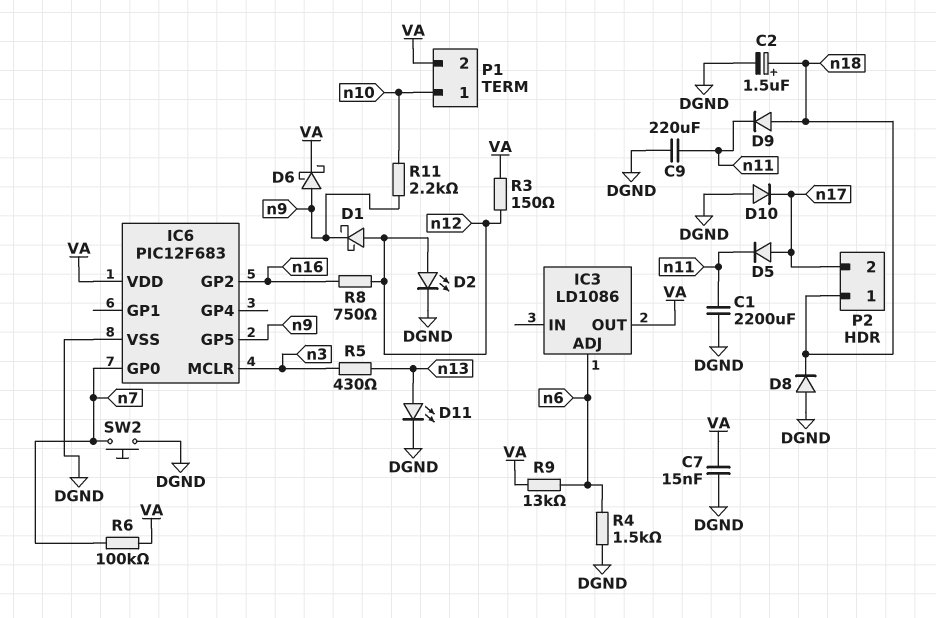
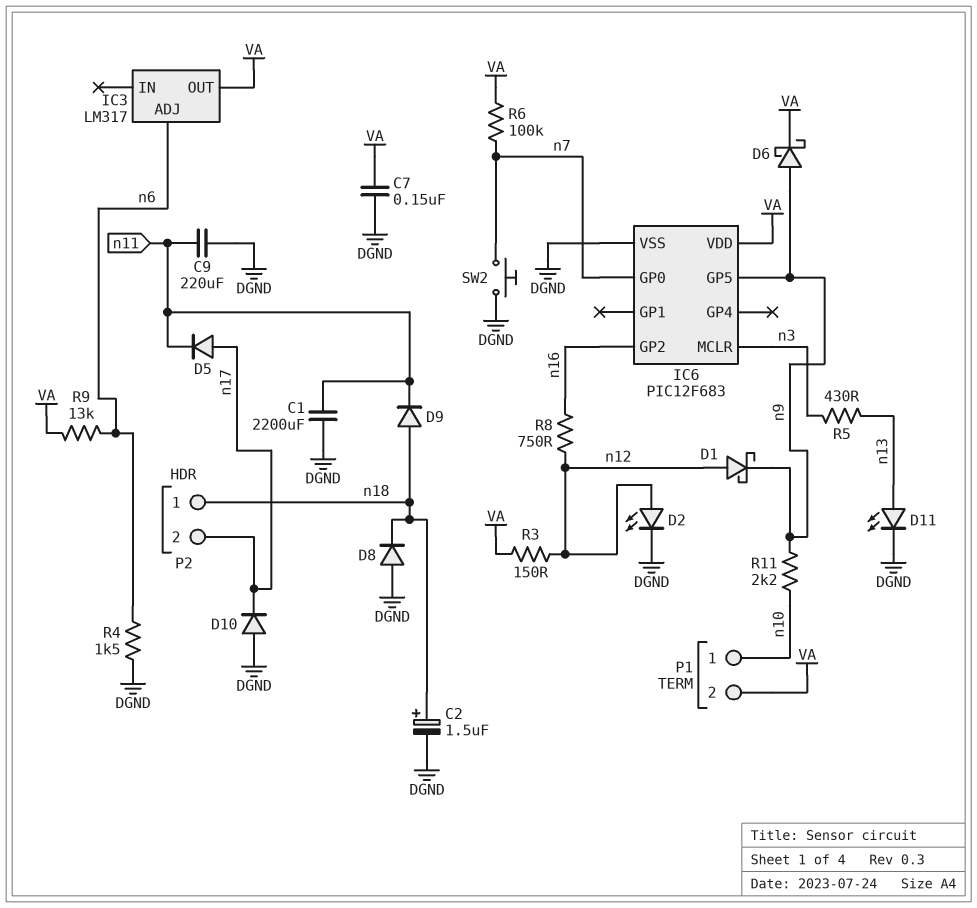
C7: 15nF (DGND, VA) -> 150nF (DGND, VA)
IC3: LD1086 -> LM317

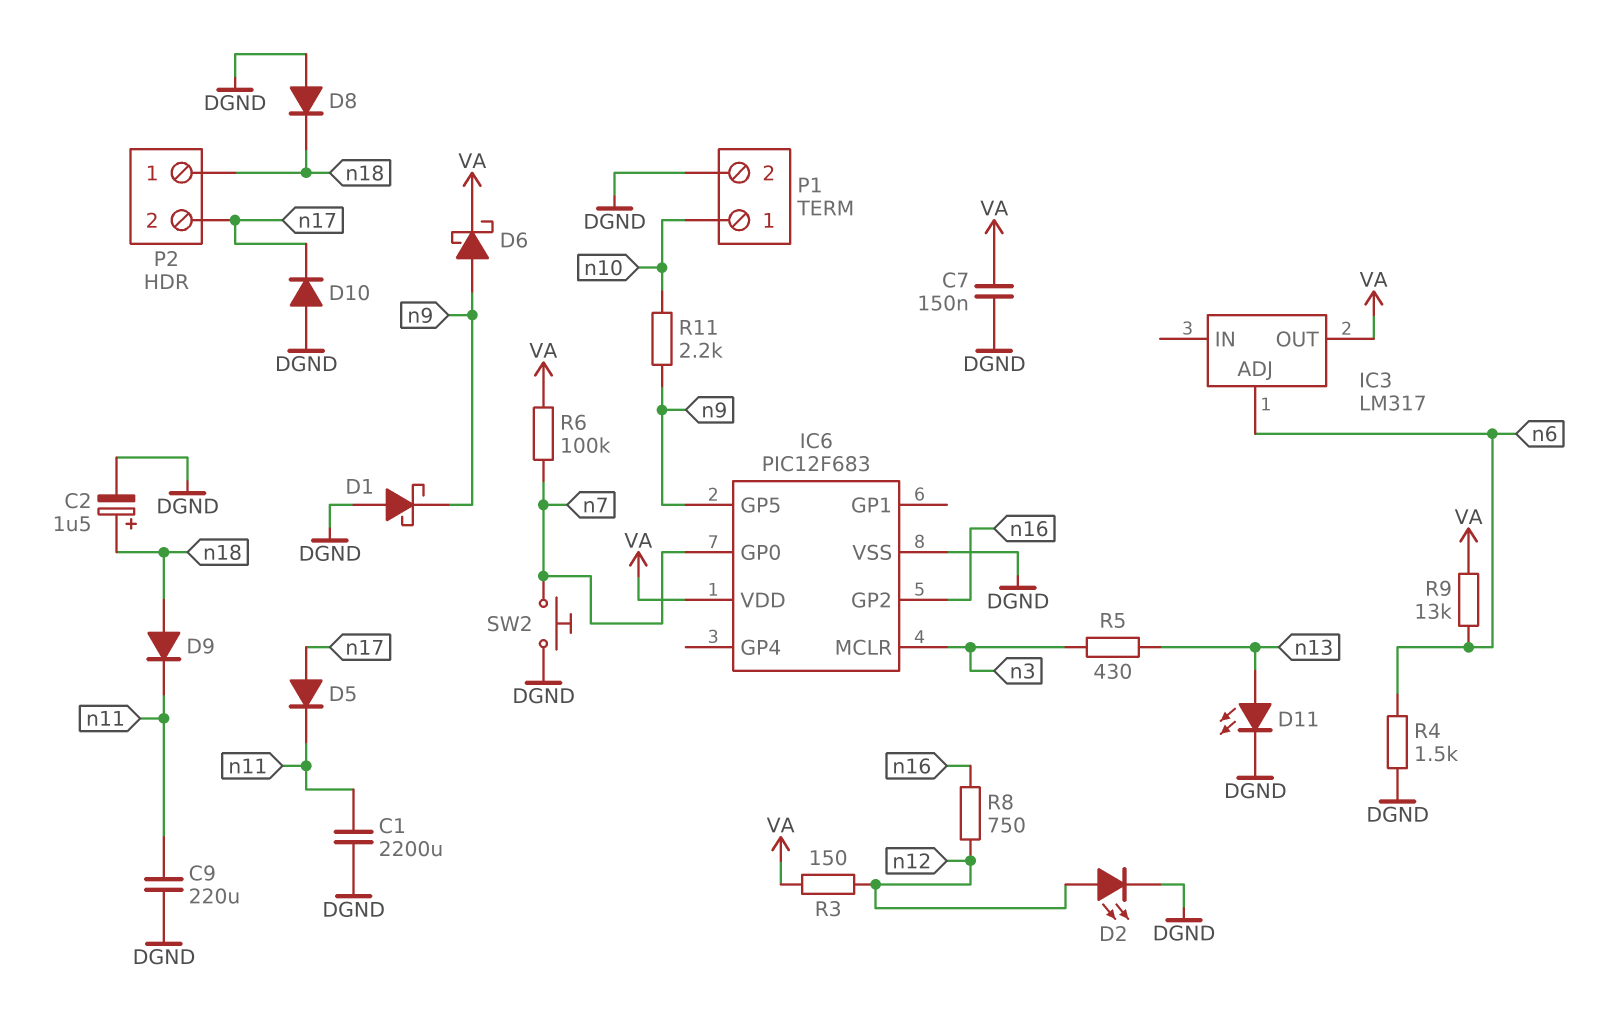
D1: schottky (A n12, K n9) -> schottky (A DGND, K n9)
P1 pin 2: VA -> DGND

